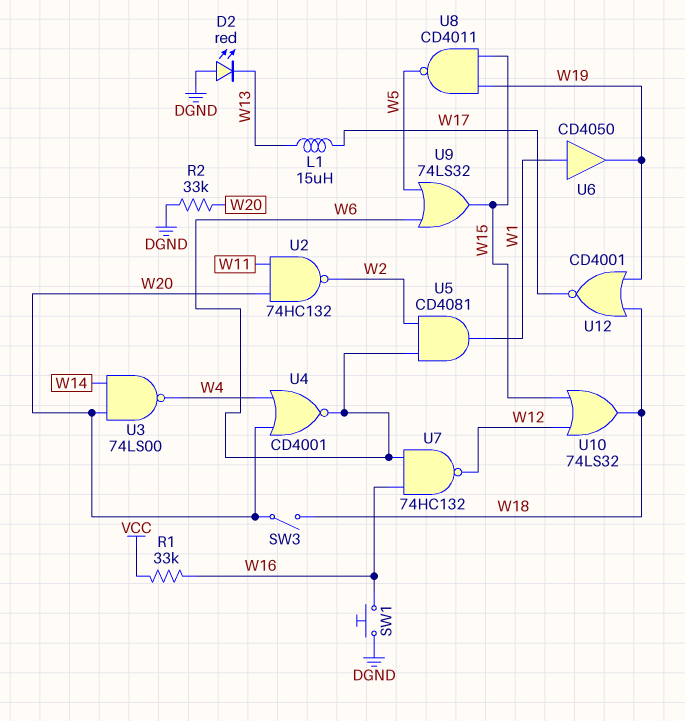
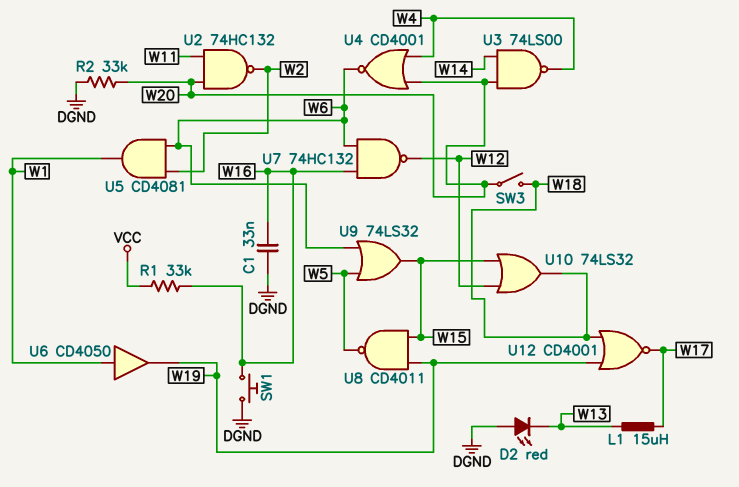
C1: none -> 33nF (DGND, W16)

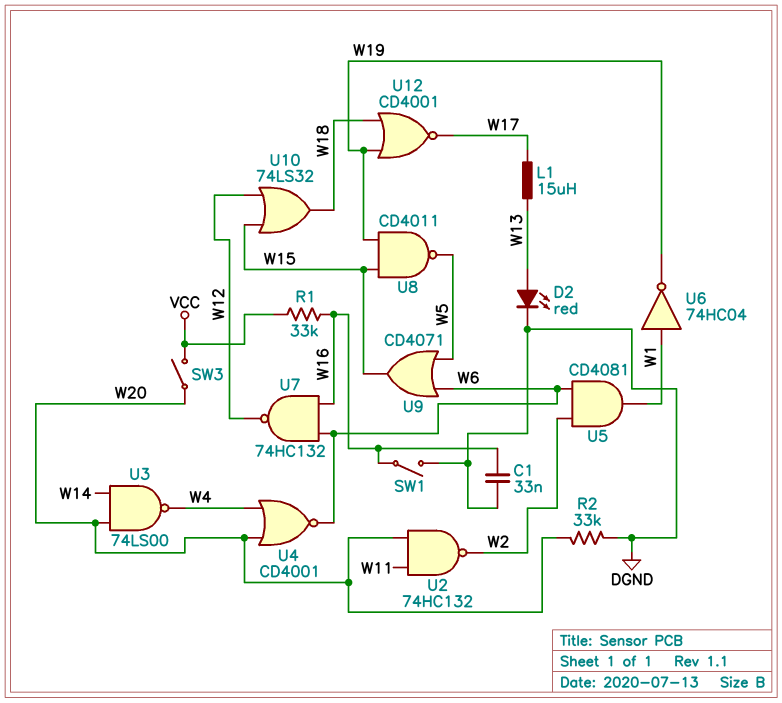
D2: LED red (A DGND, K W13) -> LED red (A W13, K DGND)
SW1: button (DGND, W16) -> switch (DGND, W16)
SW3: switch (W18, W20) -> switch (VCC, W20)
U6: buffer CD4050 (in W1, out W19) -> NOT 74HC04 (in W1, out W19)
U9: OR 74LS32 (in W5, in W6, out W15) -> OR CD4071 (in W5, in W6, out W15)

